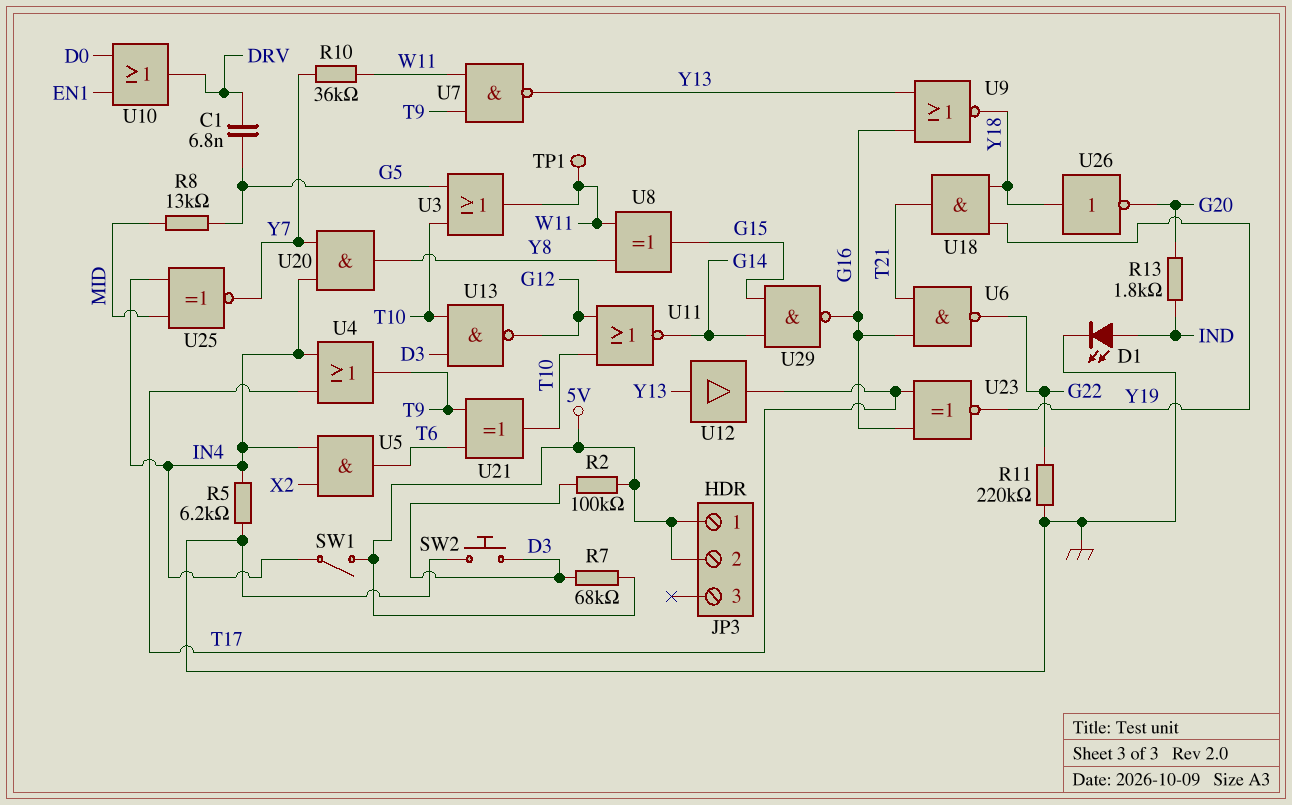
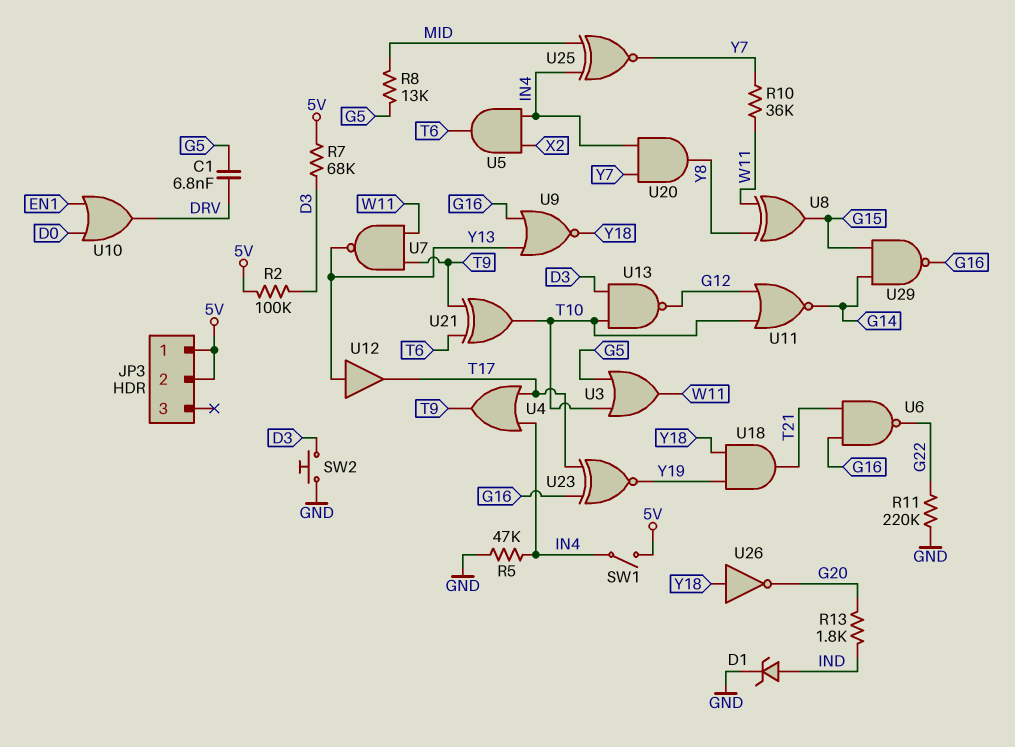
D1: LED (A IND, K GND) -> zener (A IND, K GND)
R5: 6.2k (GND, IN4) -> 47k (GND, IN4)
TP1: test point (W11) -> none

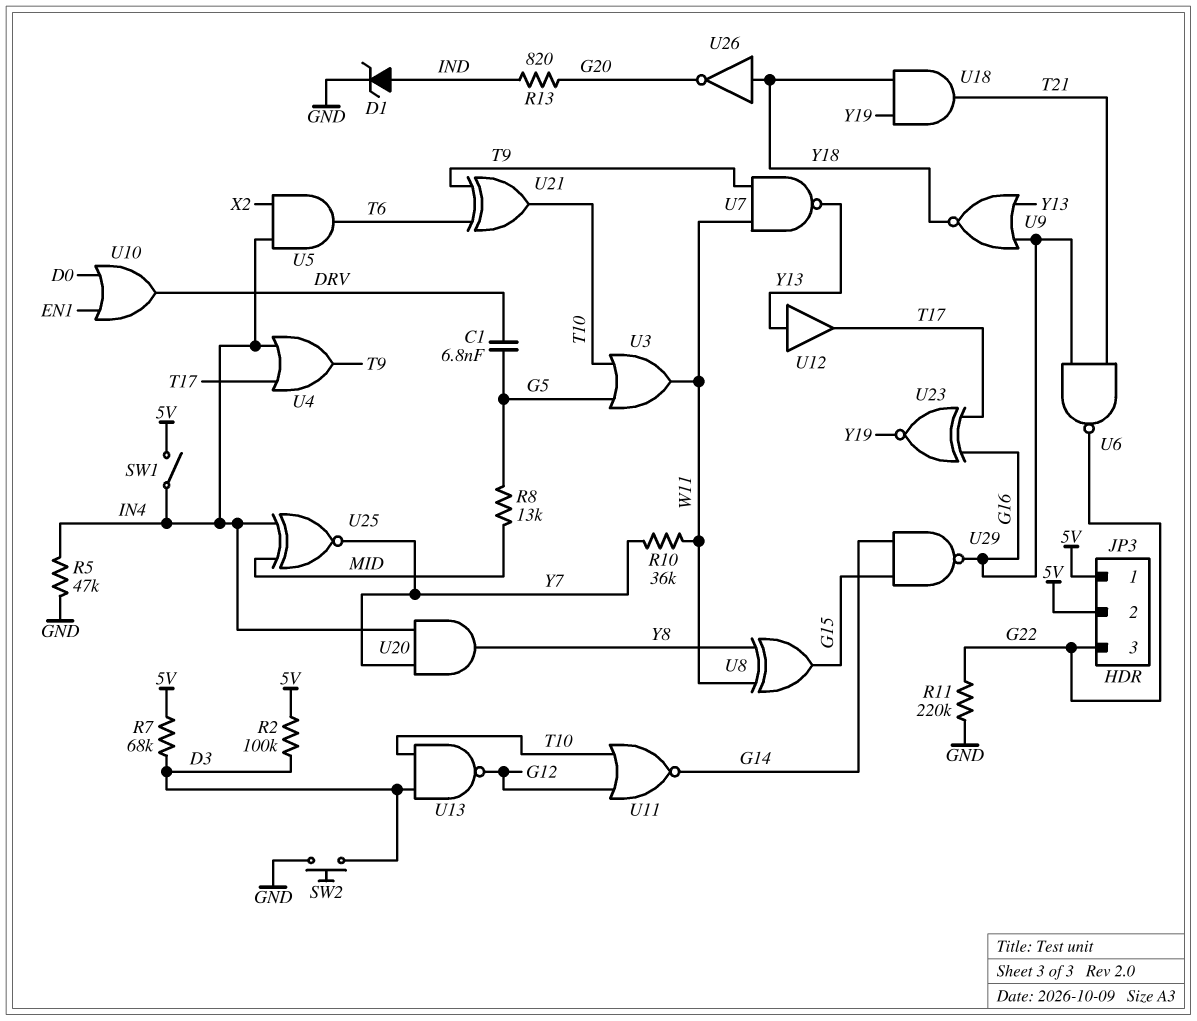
JP3 pin 3: none -> G22
R13: 1.8k (G20, IND) -> 820 (G20, IND)

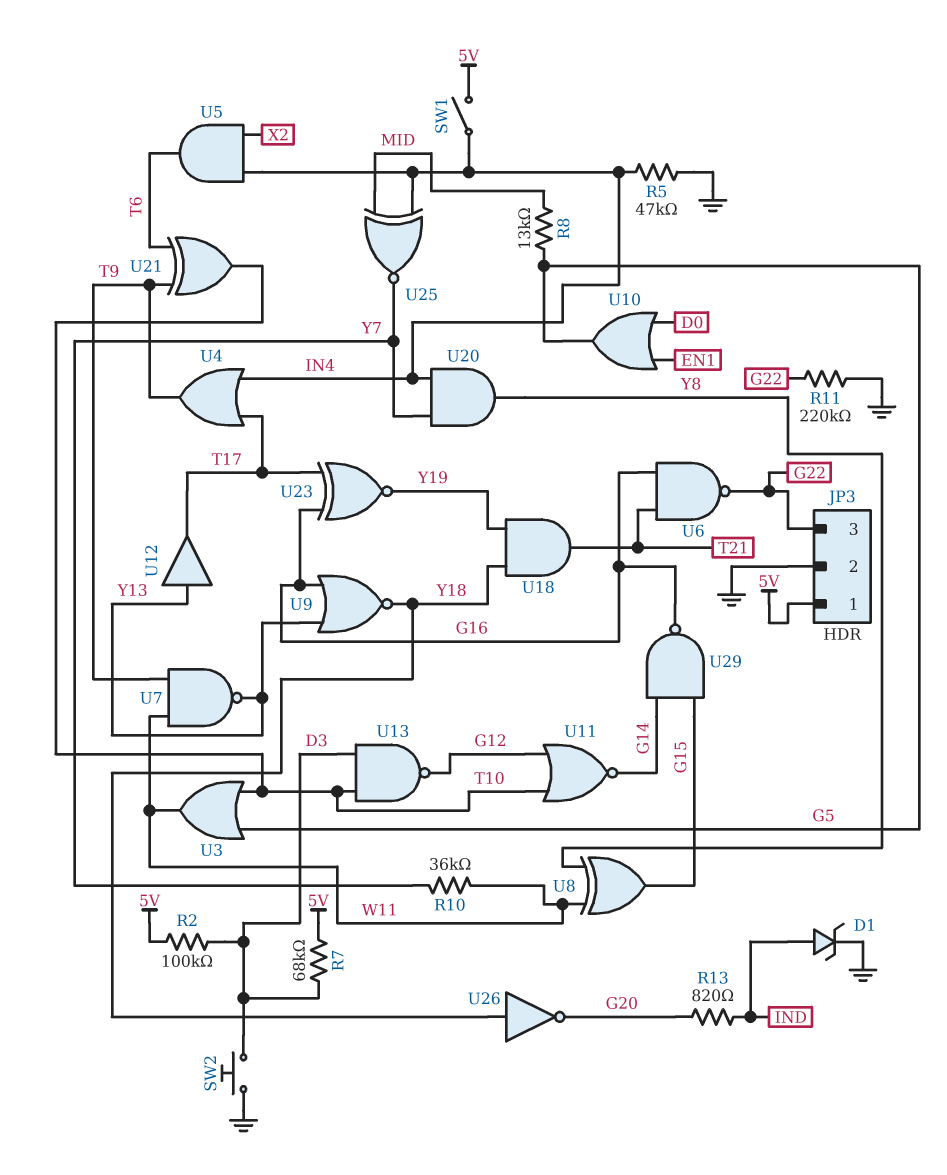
C1: 6.8nF (DRV, G5) -> none
JP3 pin 2: 5V -> GND
U10: OR (in D0, in EN1, out DRV) -> OR (in D0, in EN1, out G5)

